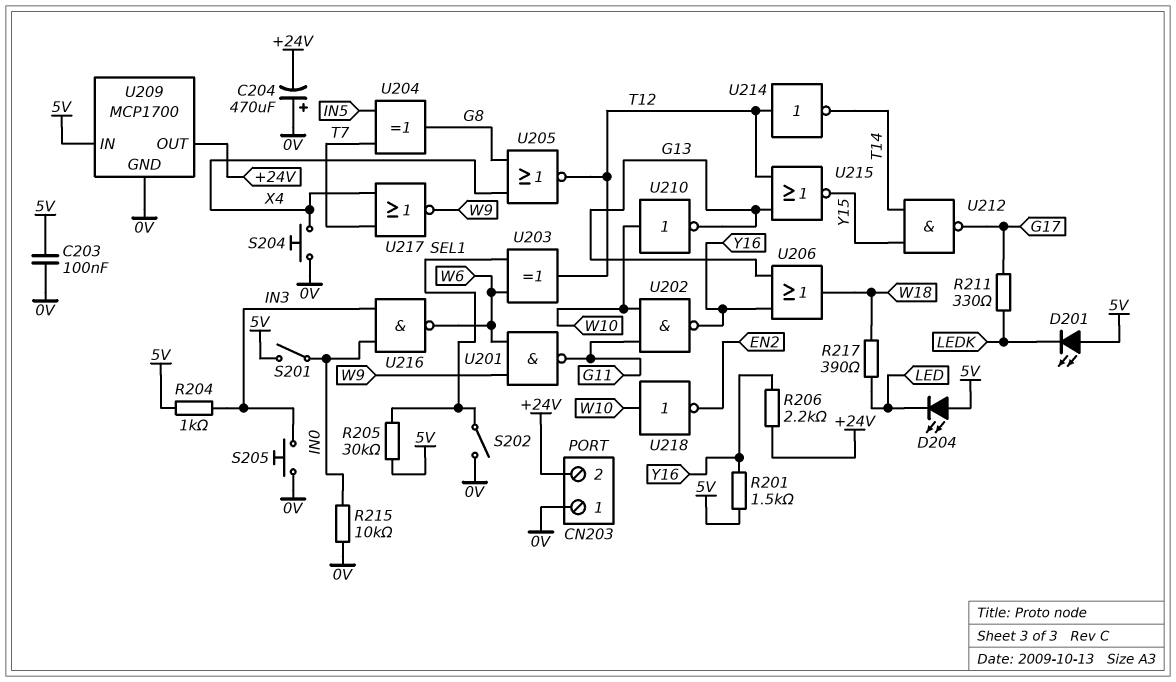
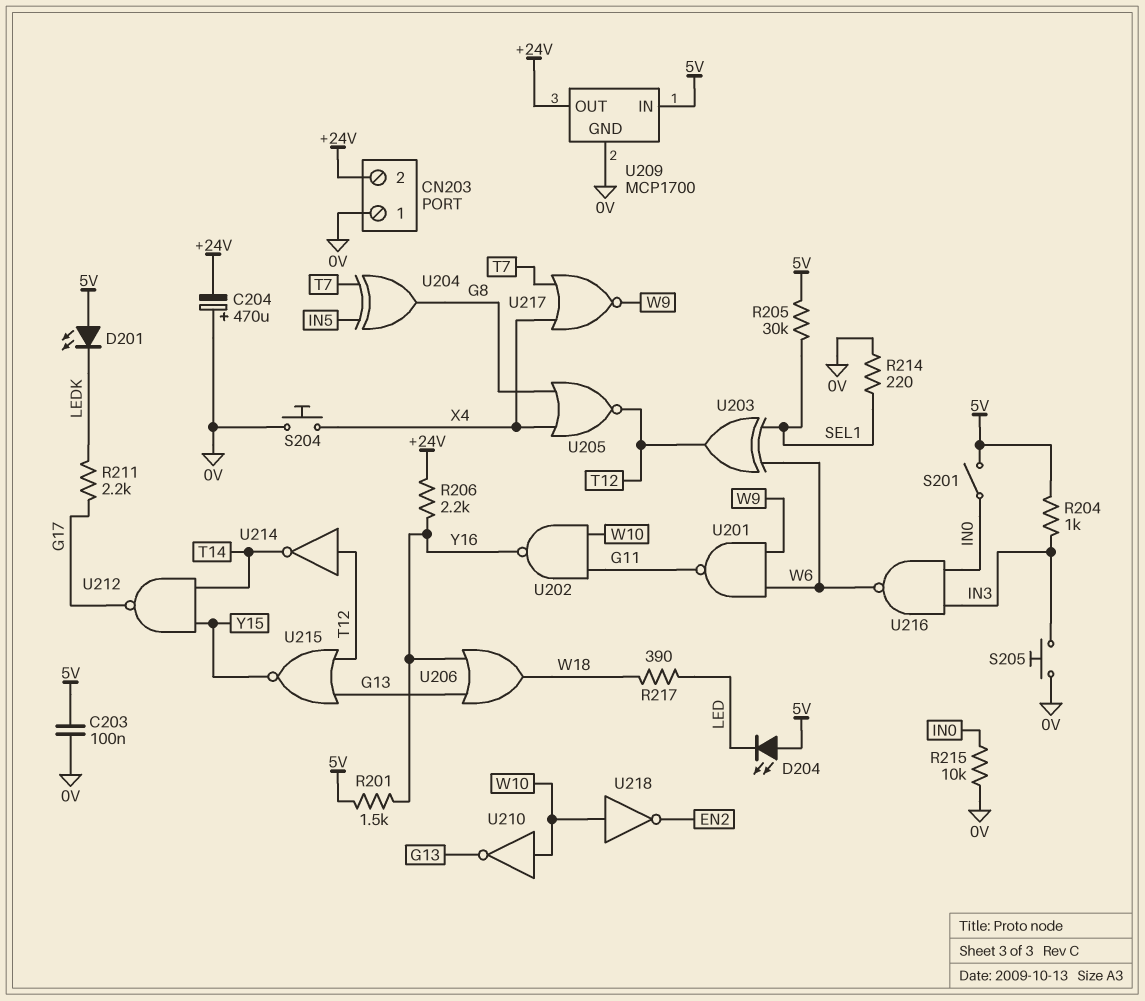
R211: 330 (G17, LEDK) -> 2.2k (G17, LEDK)
R214: none -> 220 (0V, SEL1)
S202: switch (0V, SEL1) -> none

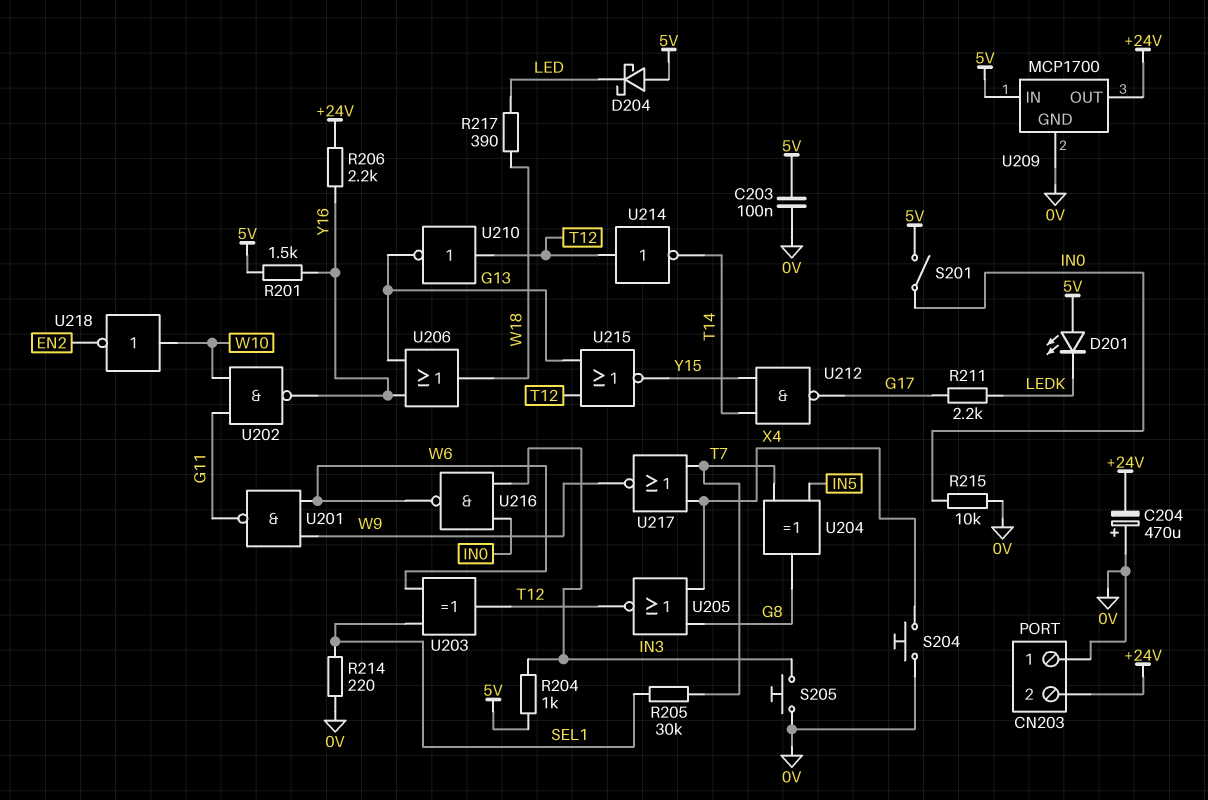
D204: LED (A 5V, K LED) -> schottky (A 5V, K LED)
R205: 30k (5V, SEL1) -> 30k (SEL1, T7)
U210: NOT (in W10, out G13) -> NOT (in T12, out G13)

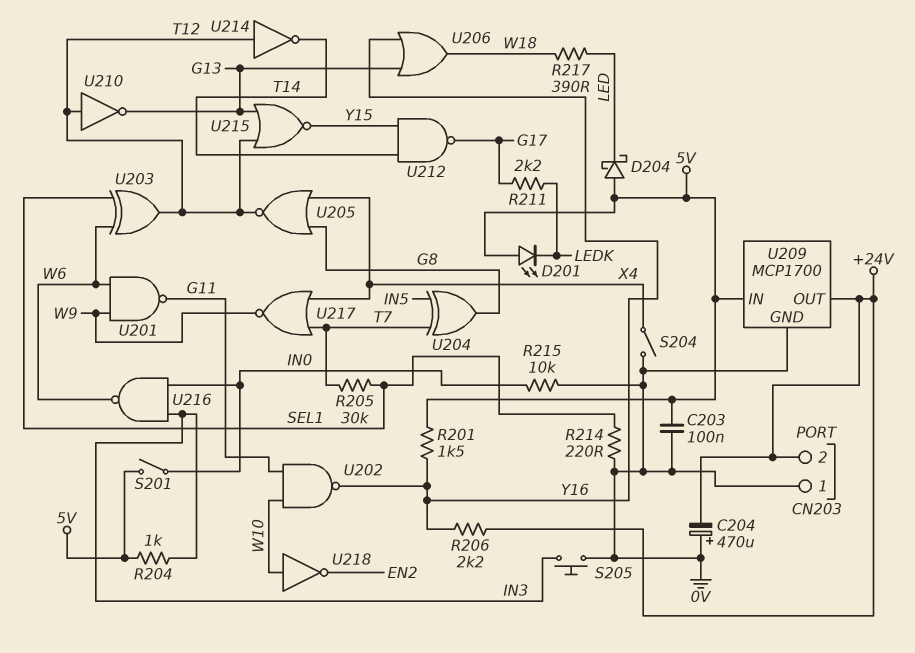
S204: button (0V, X4) -> switch (0V, X4)

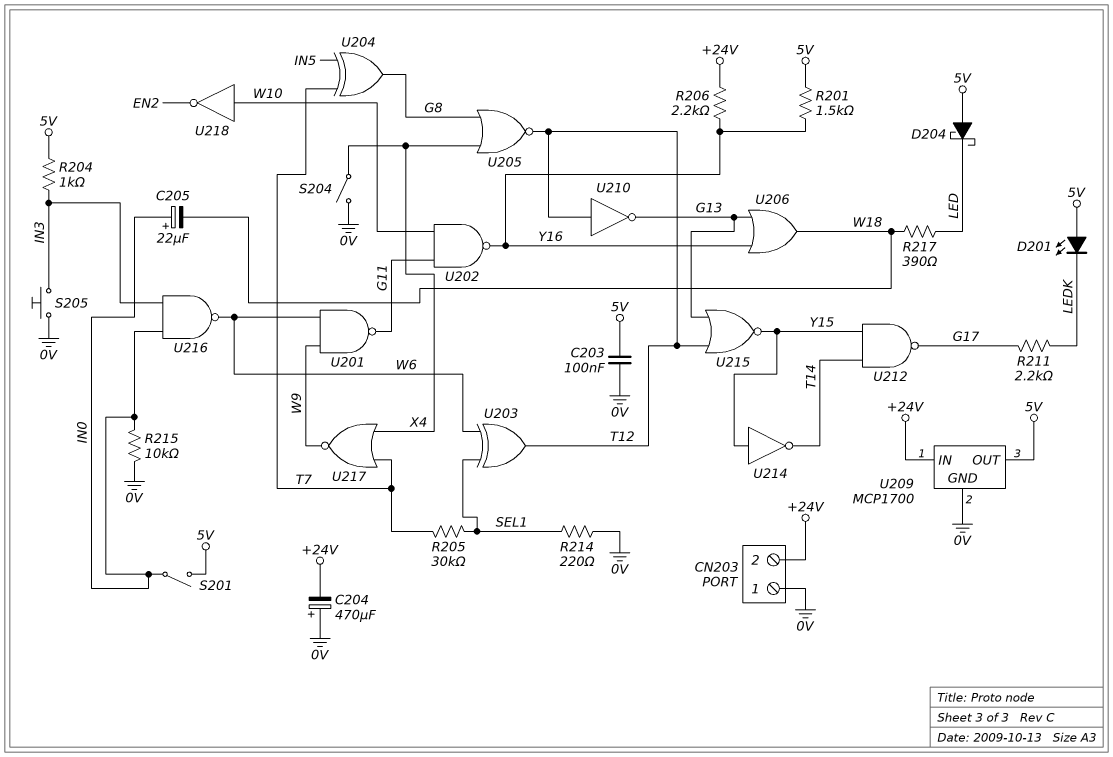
C205: none -> 22uF (plus IN0, minus W18)
U209 pin IN: 5V -> +24V
U209 pin OUT: +24V -> 5V
U214: NOT (in T12, out T14) -> NOT (in Y15, out T14)

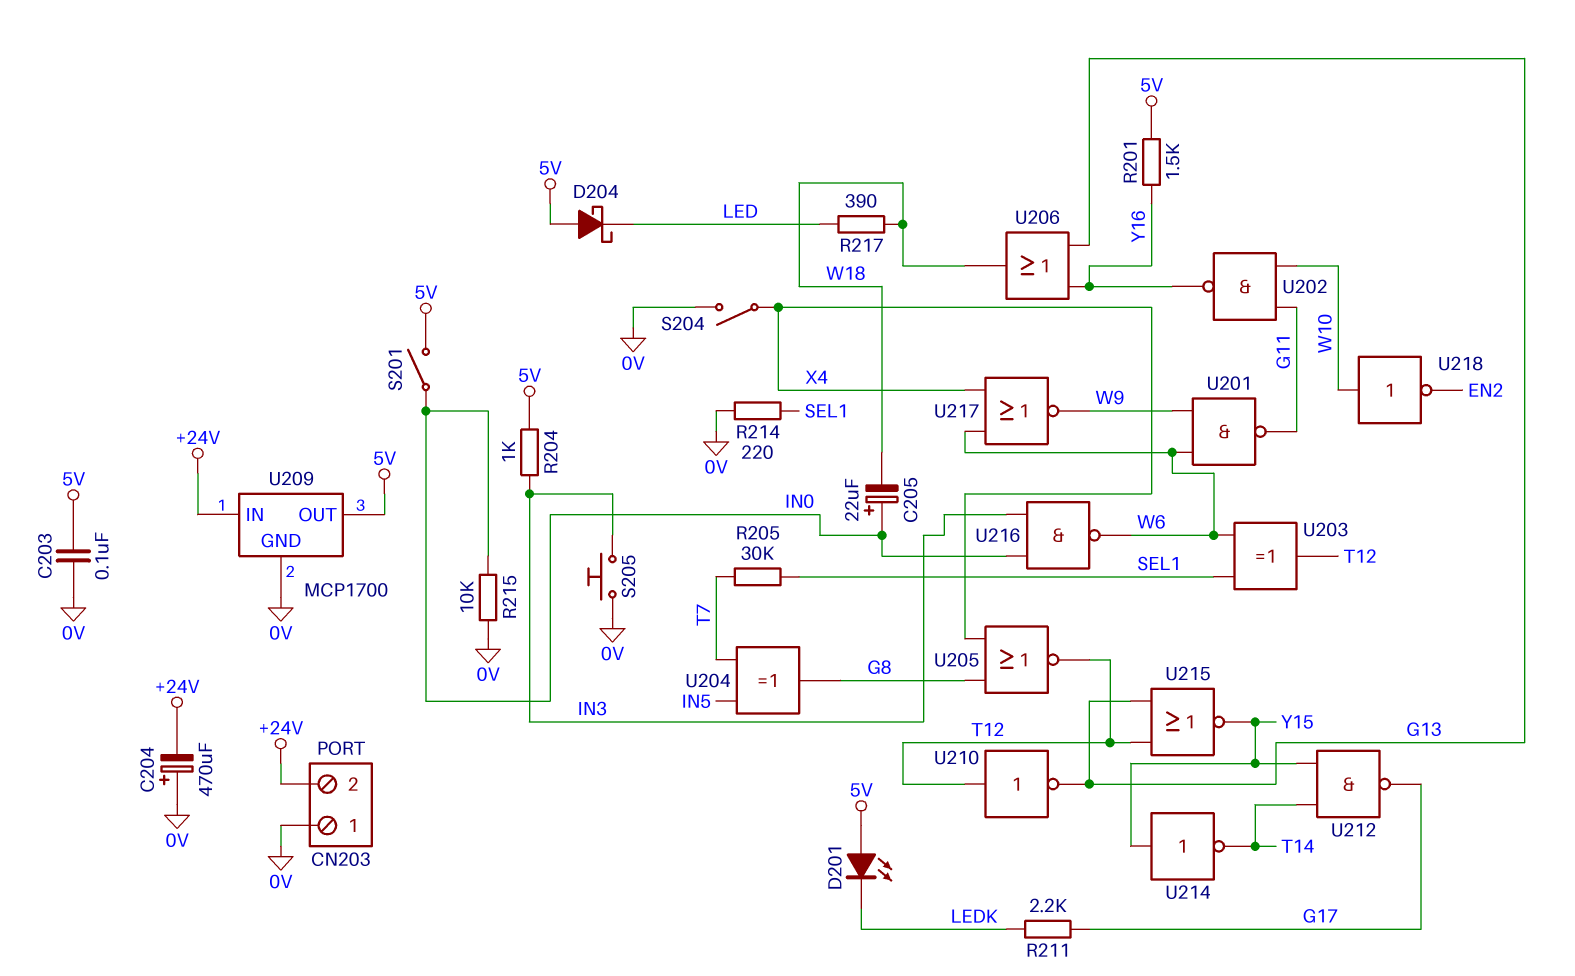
R206: 2.2k (+24V, Y16) -> none
U217: NOR (in T7, in X4, out W9) -> NOR (in W6, in X4, out W9)

